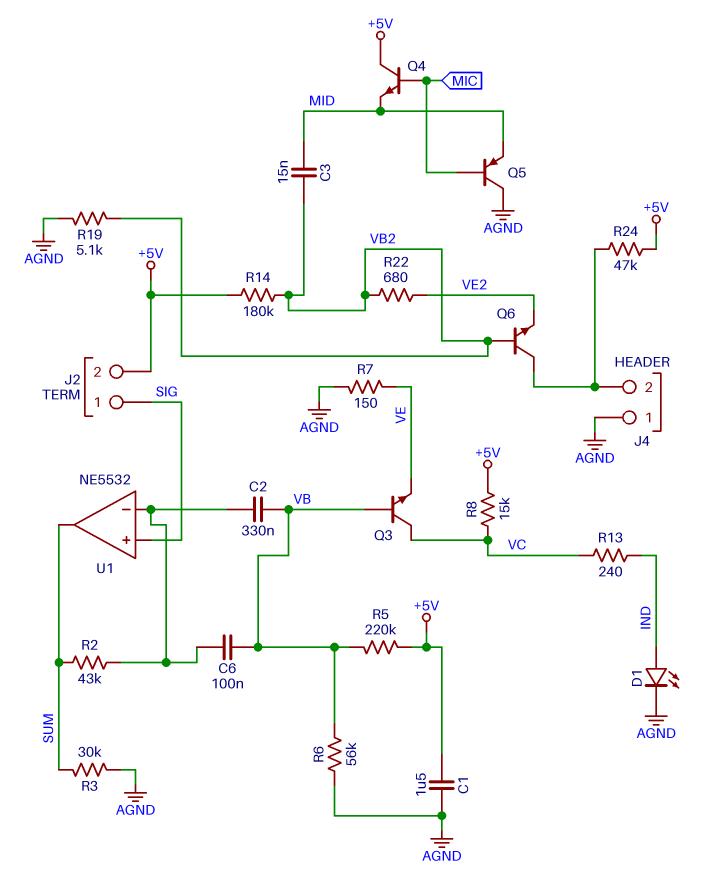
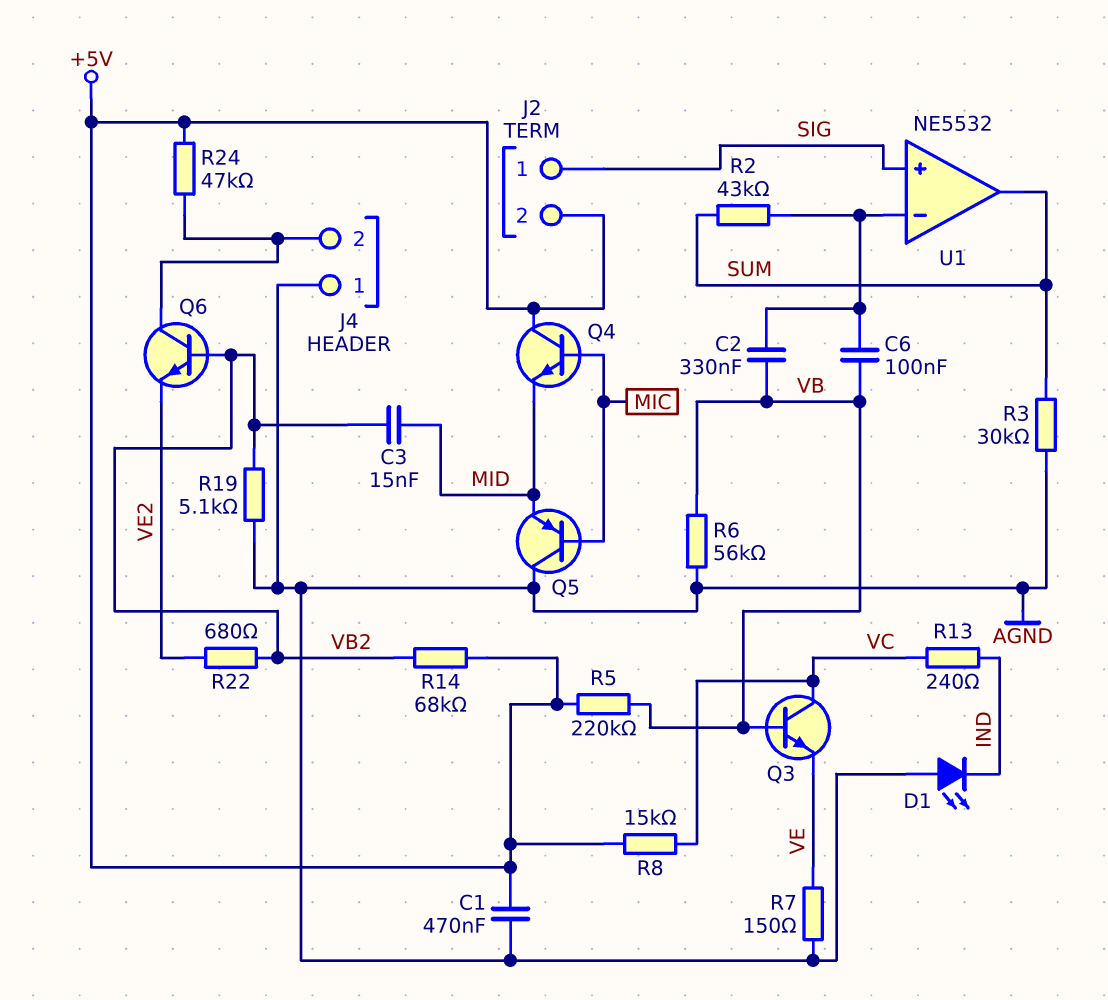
C1: 1.5uF (+5V, AGND) -> 470nF (+5V, AGND)
D1: LED (A IND, K AGND) -> LED (A AGND, K IND)
R14: 180k (+5V, VB2) -> 68k (+5V, VB2)

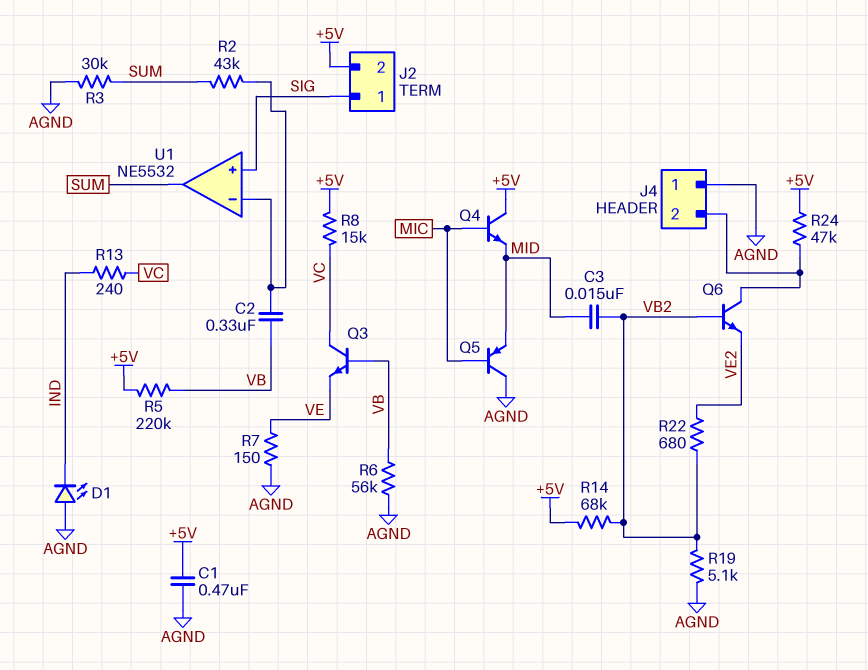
C6: 100nF (U1/in-, VB) -> none

